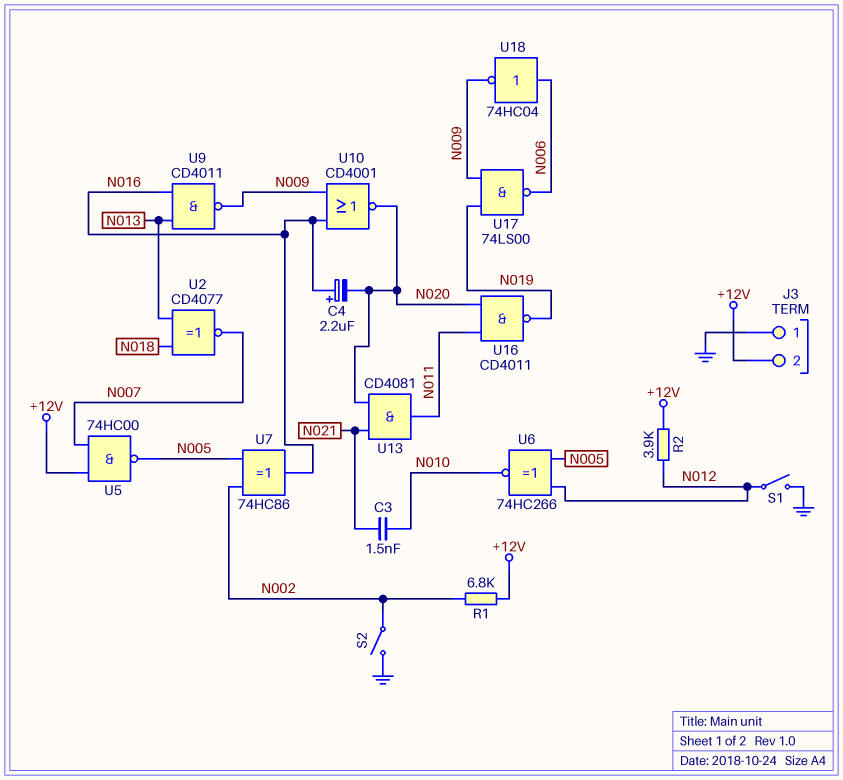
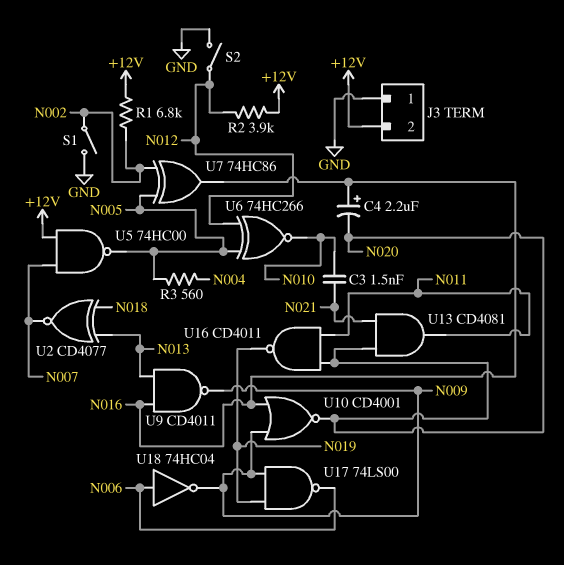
R3: none -> 560 (N004, N005)
S1: switch (GND, N012) -> switch (GND, N002)
S2: switch (GND, N002) -> switch (GND, N012)

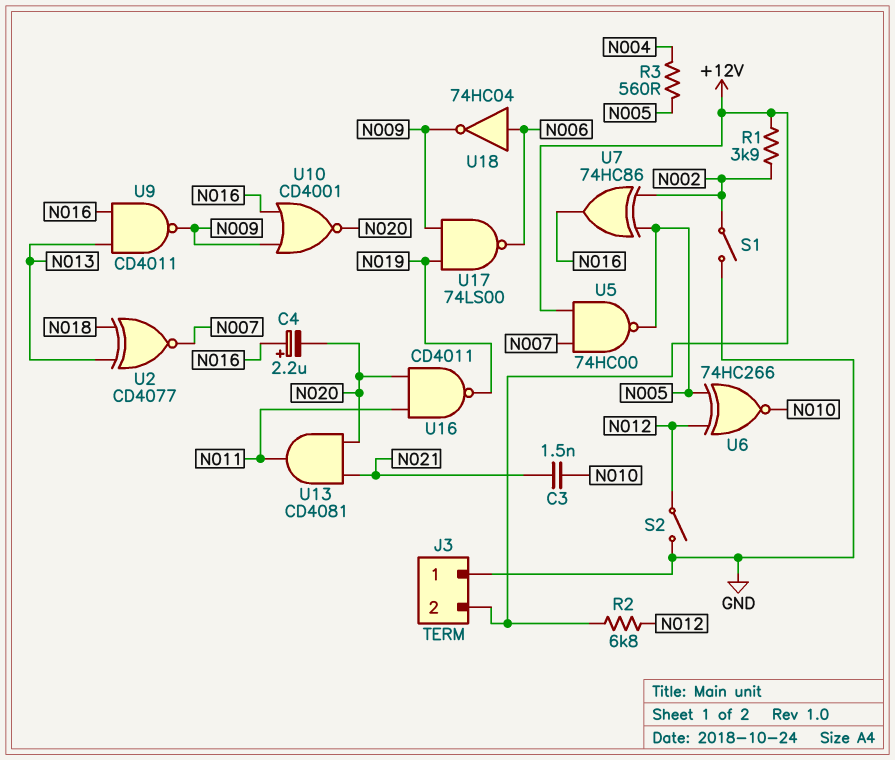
R1: 6.8k (+12V, N002) -> 3.9k (+12V, N002)
R2: 3.9k (+12V, N012) -> 6.8k (+12V, N012)

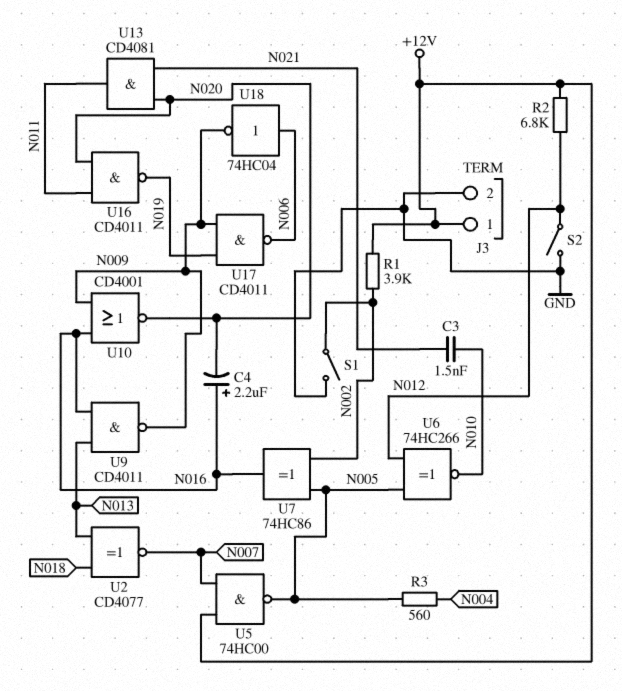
J3 pin 1: GND -> +12V
J3 pin 2: +12V -> GND
U17: NAND 74LS00 (in N009, in N019, out N006) -> NAND CD4011 (in N009, in N019, out N006)

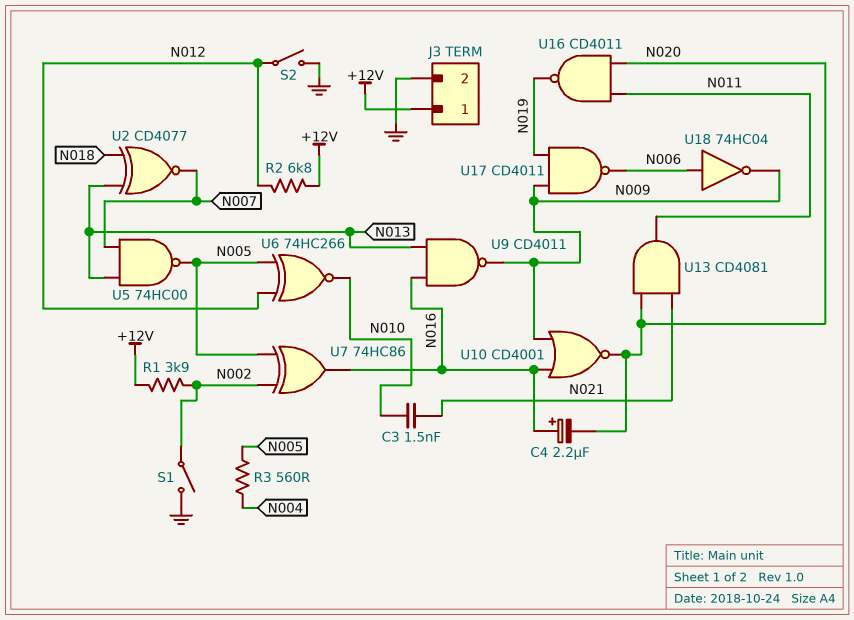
U5: NAND 74HC00 (in +12V, in N007, out N005) -> NAND 74HC00 (in N007, in N013, out N005)

